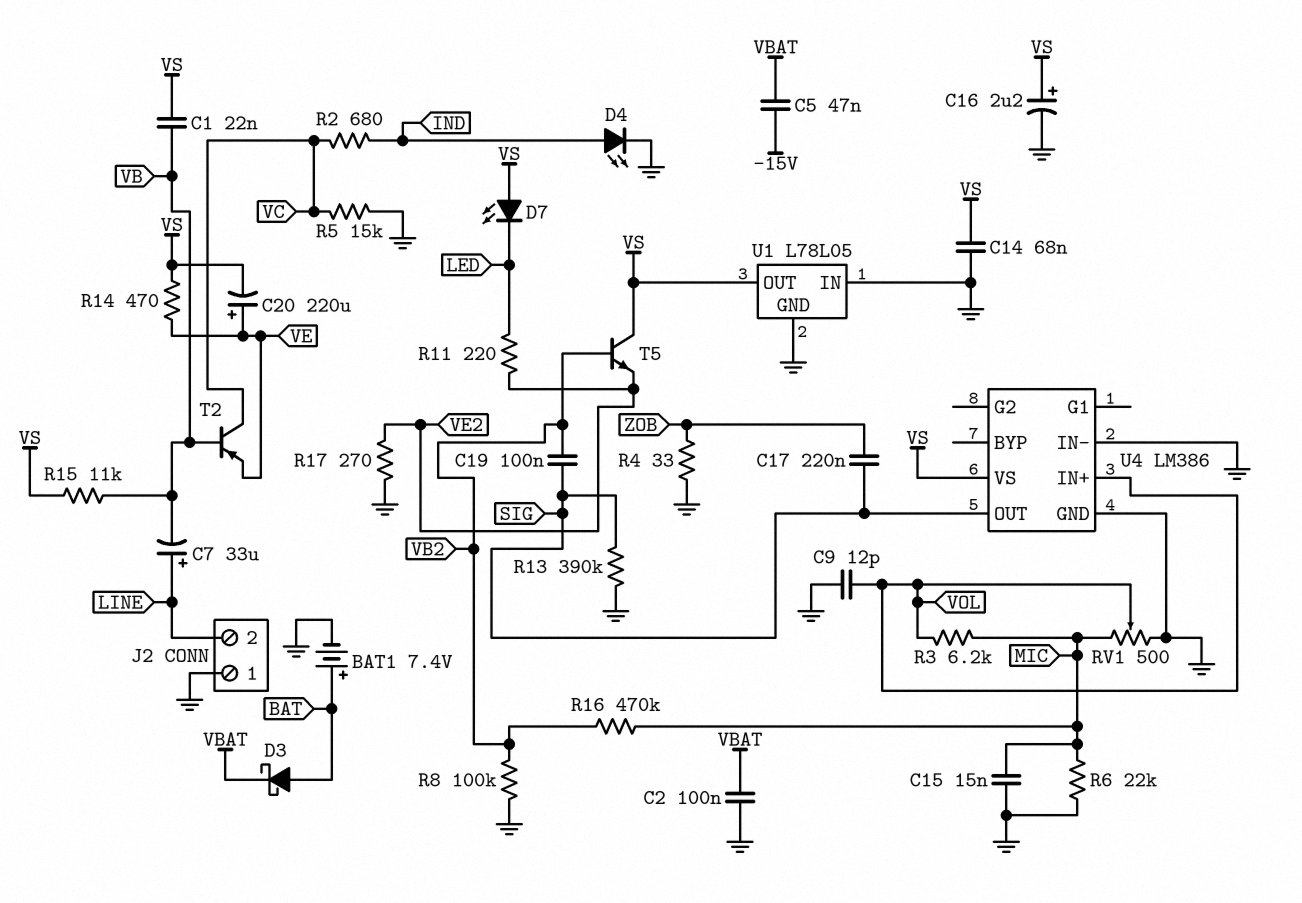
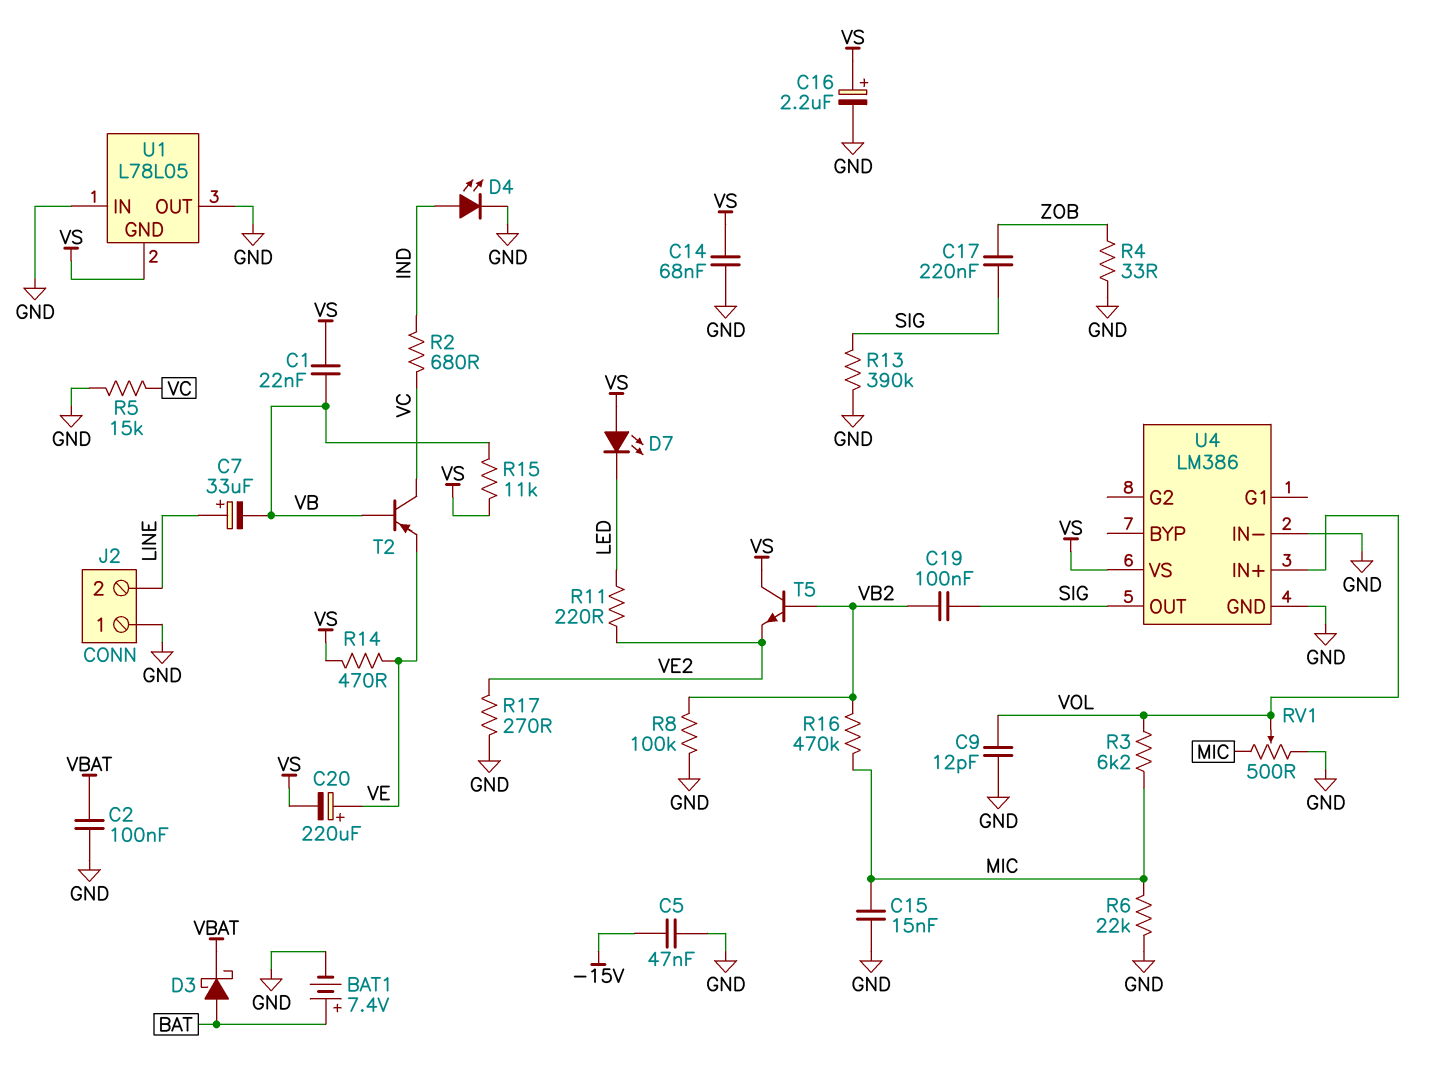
C5: 47nF (-15V, VBAT) -> 47nF (-15V, GND)
U1 pin GND: GND -> VS
U1 pin OUT: VS -> GND

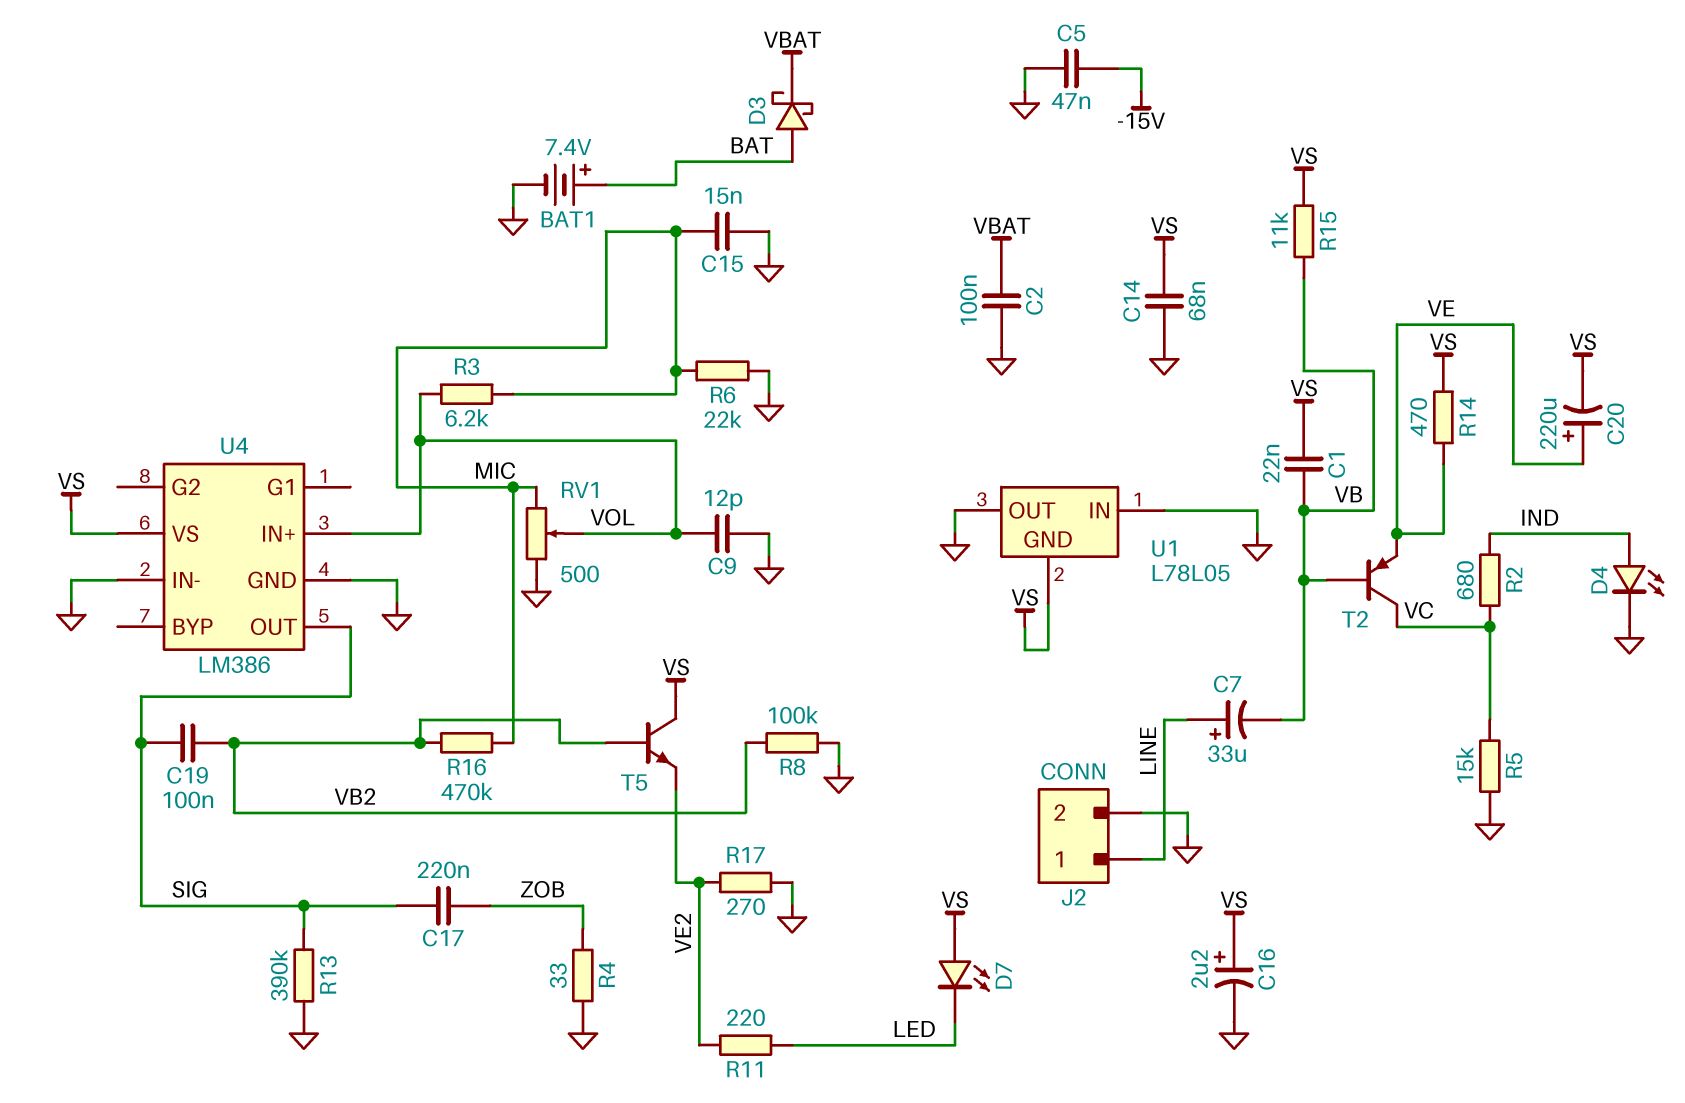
J2 pin 1: GND -> LINE
J2 pin 2: LINE -> GND

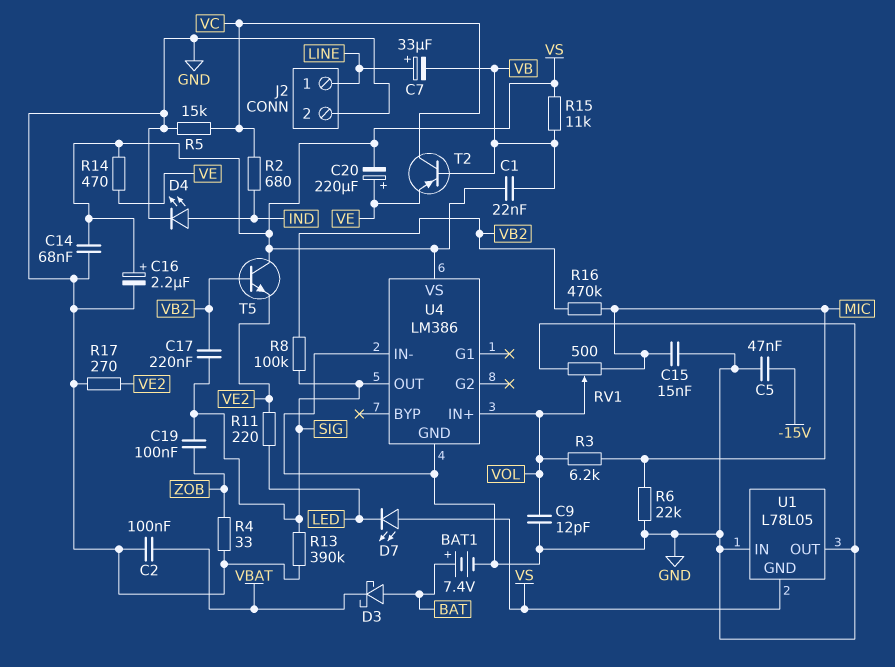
C17: 220nF (SIG, ZOB) -> 220nF (SIG, VB2)
C19: 100nF (SIG, VB2) -> 100nF (SIG, ZOB)
R8: 100k (GND, VB2) -> 100k (SIG, VB2)

